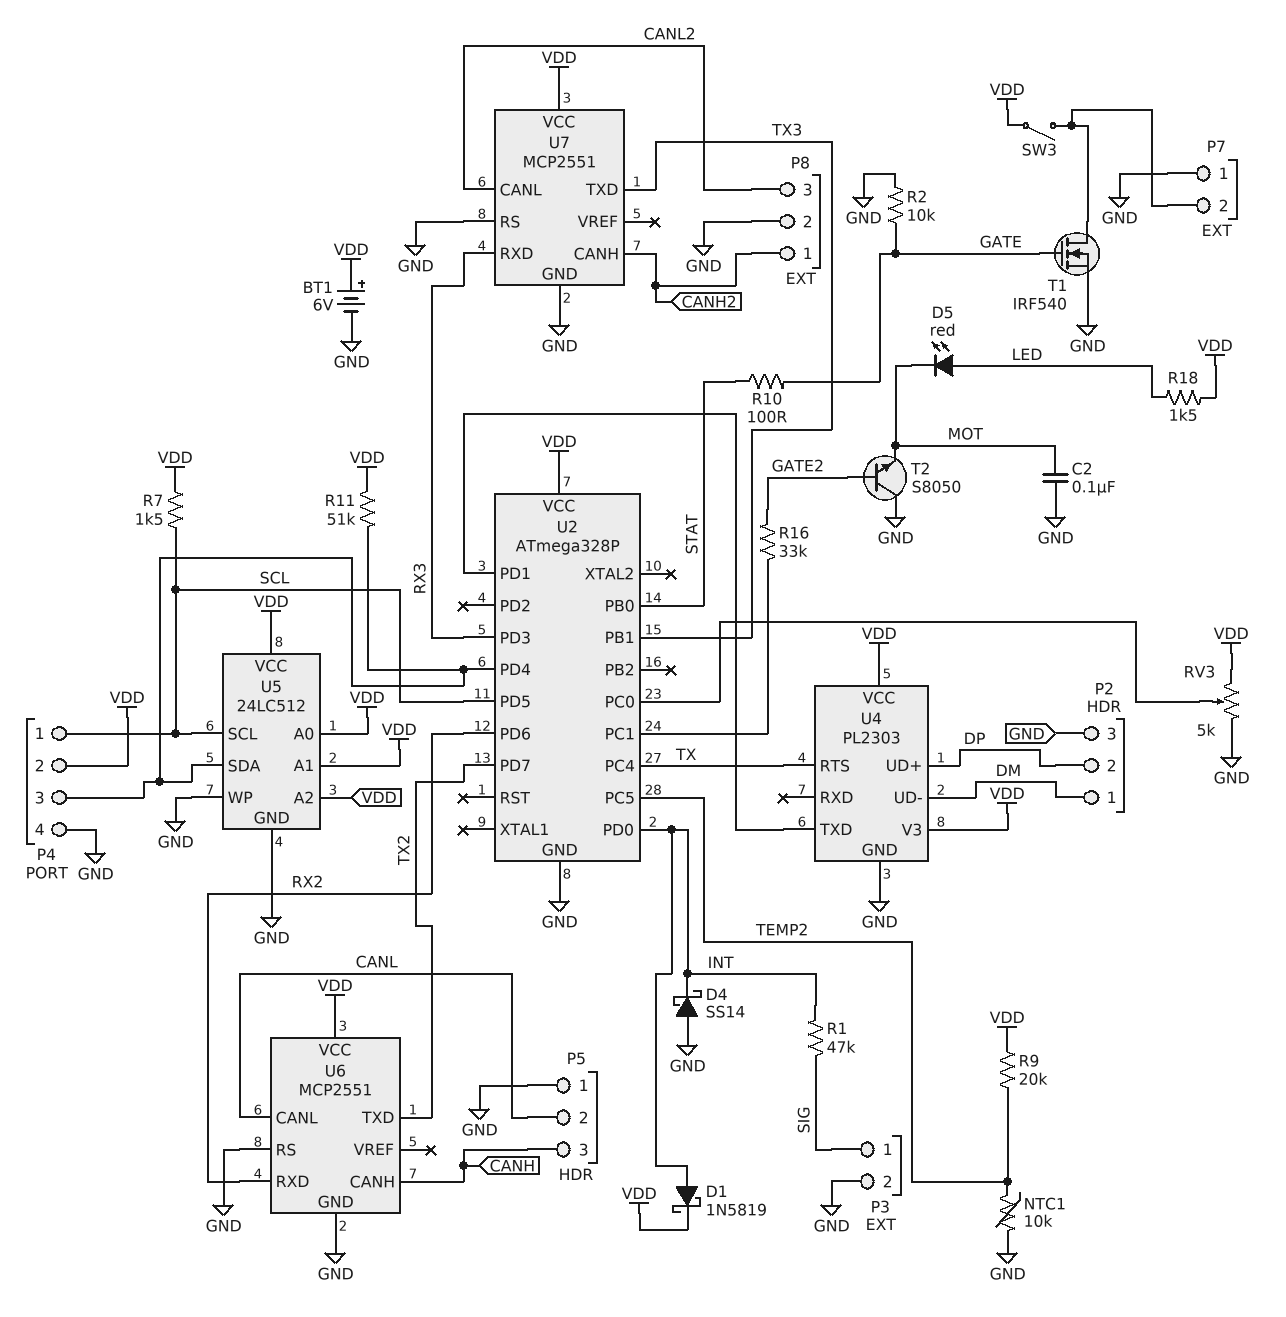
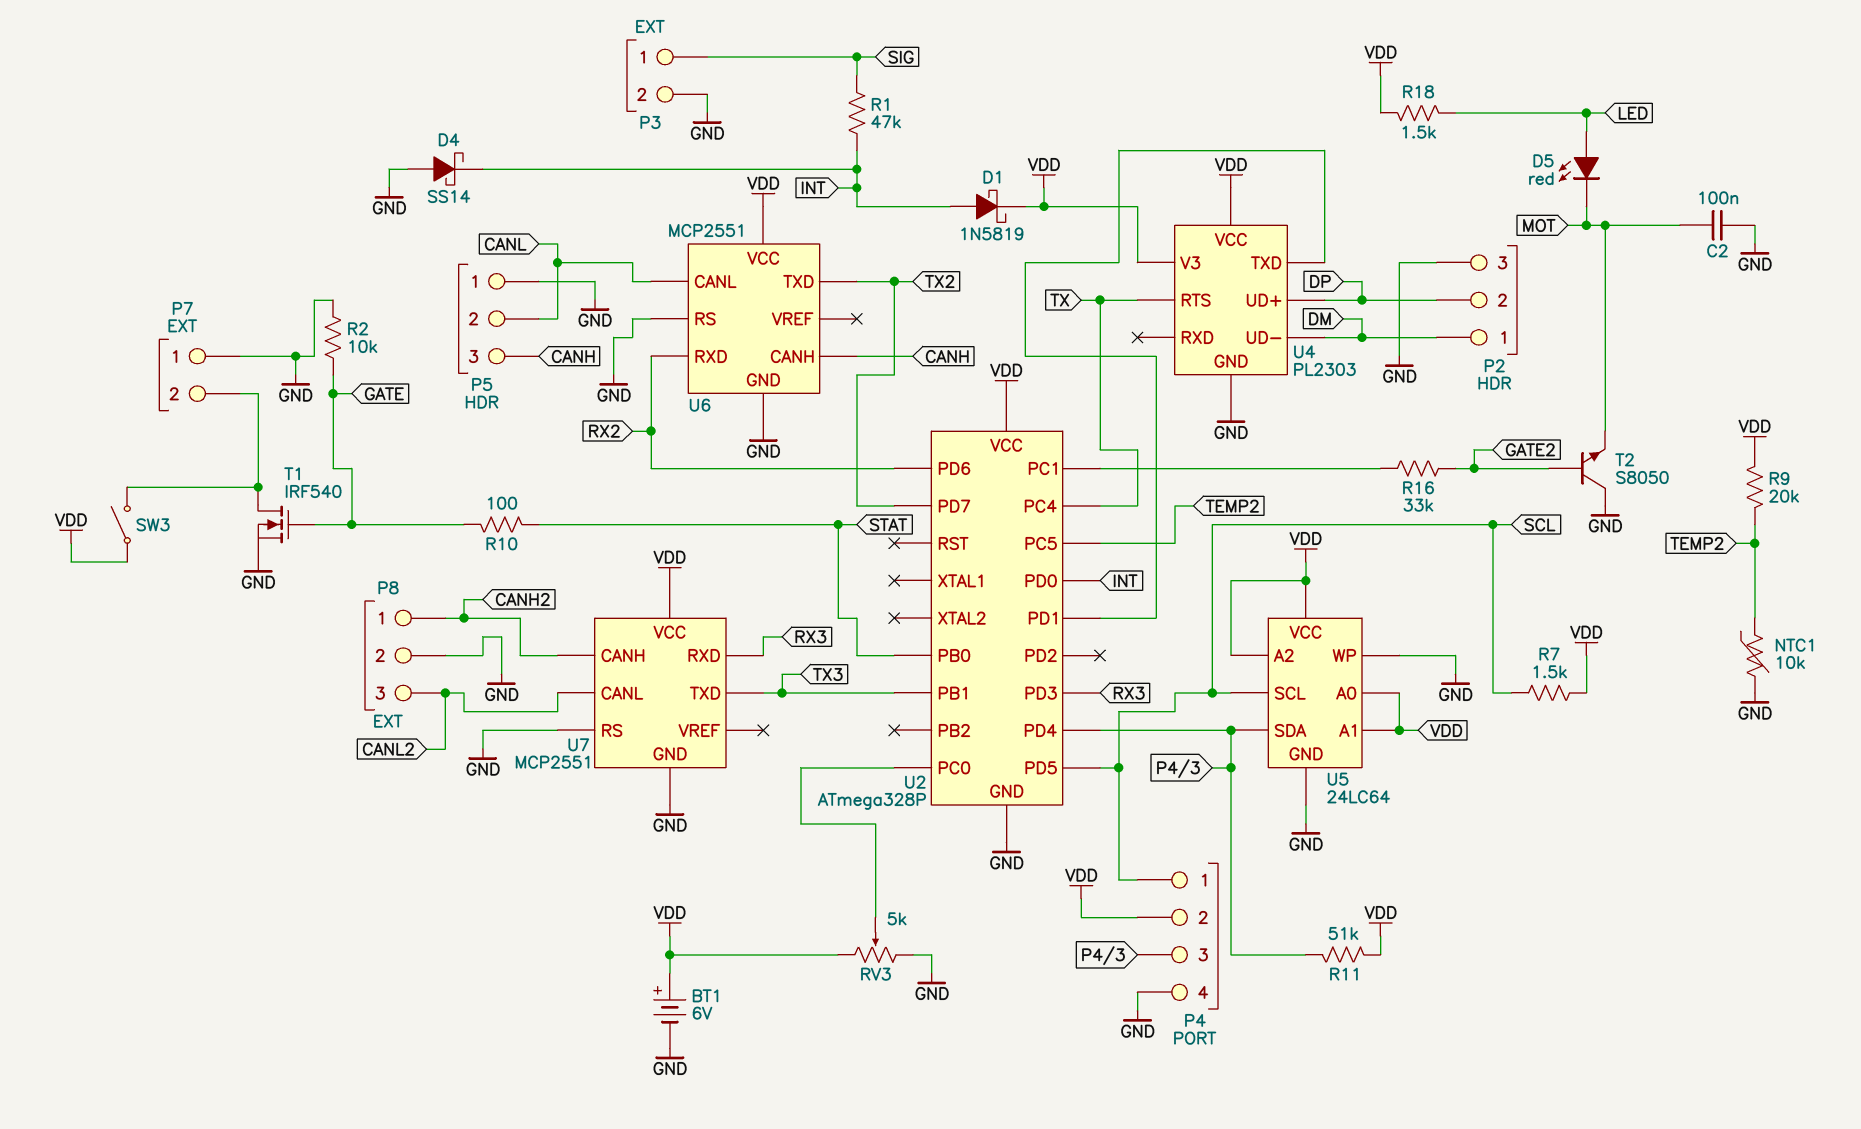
U5: 24LC512 -> 24LC64

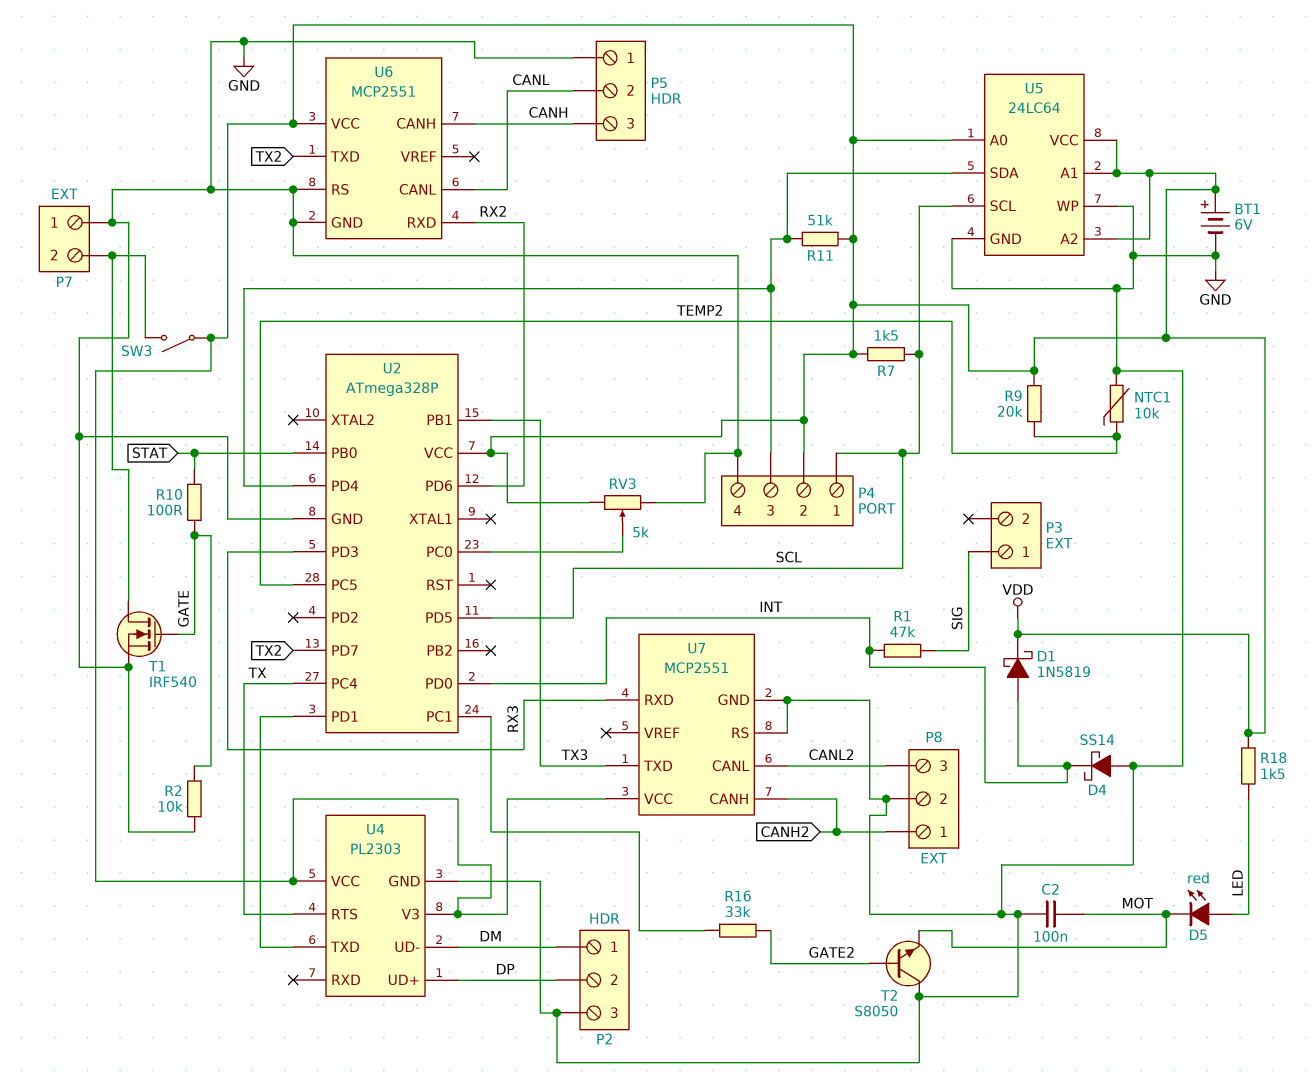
P3 pin 2: GND -> none

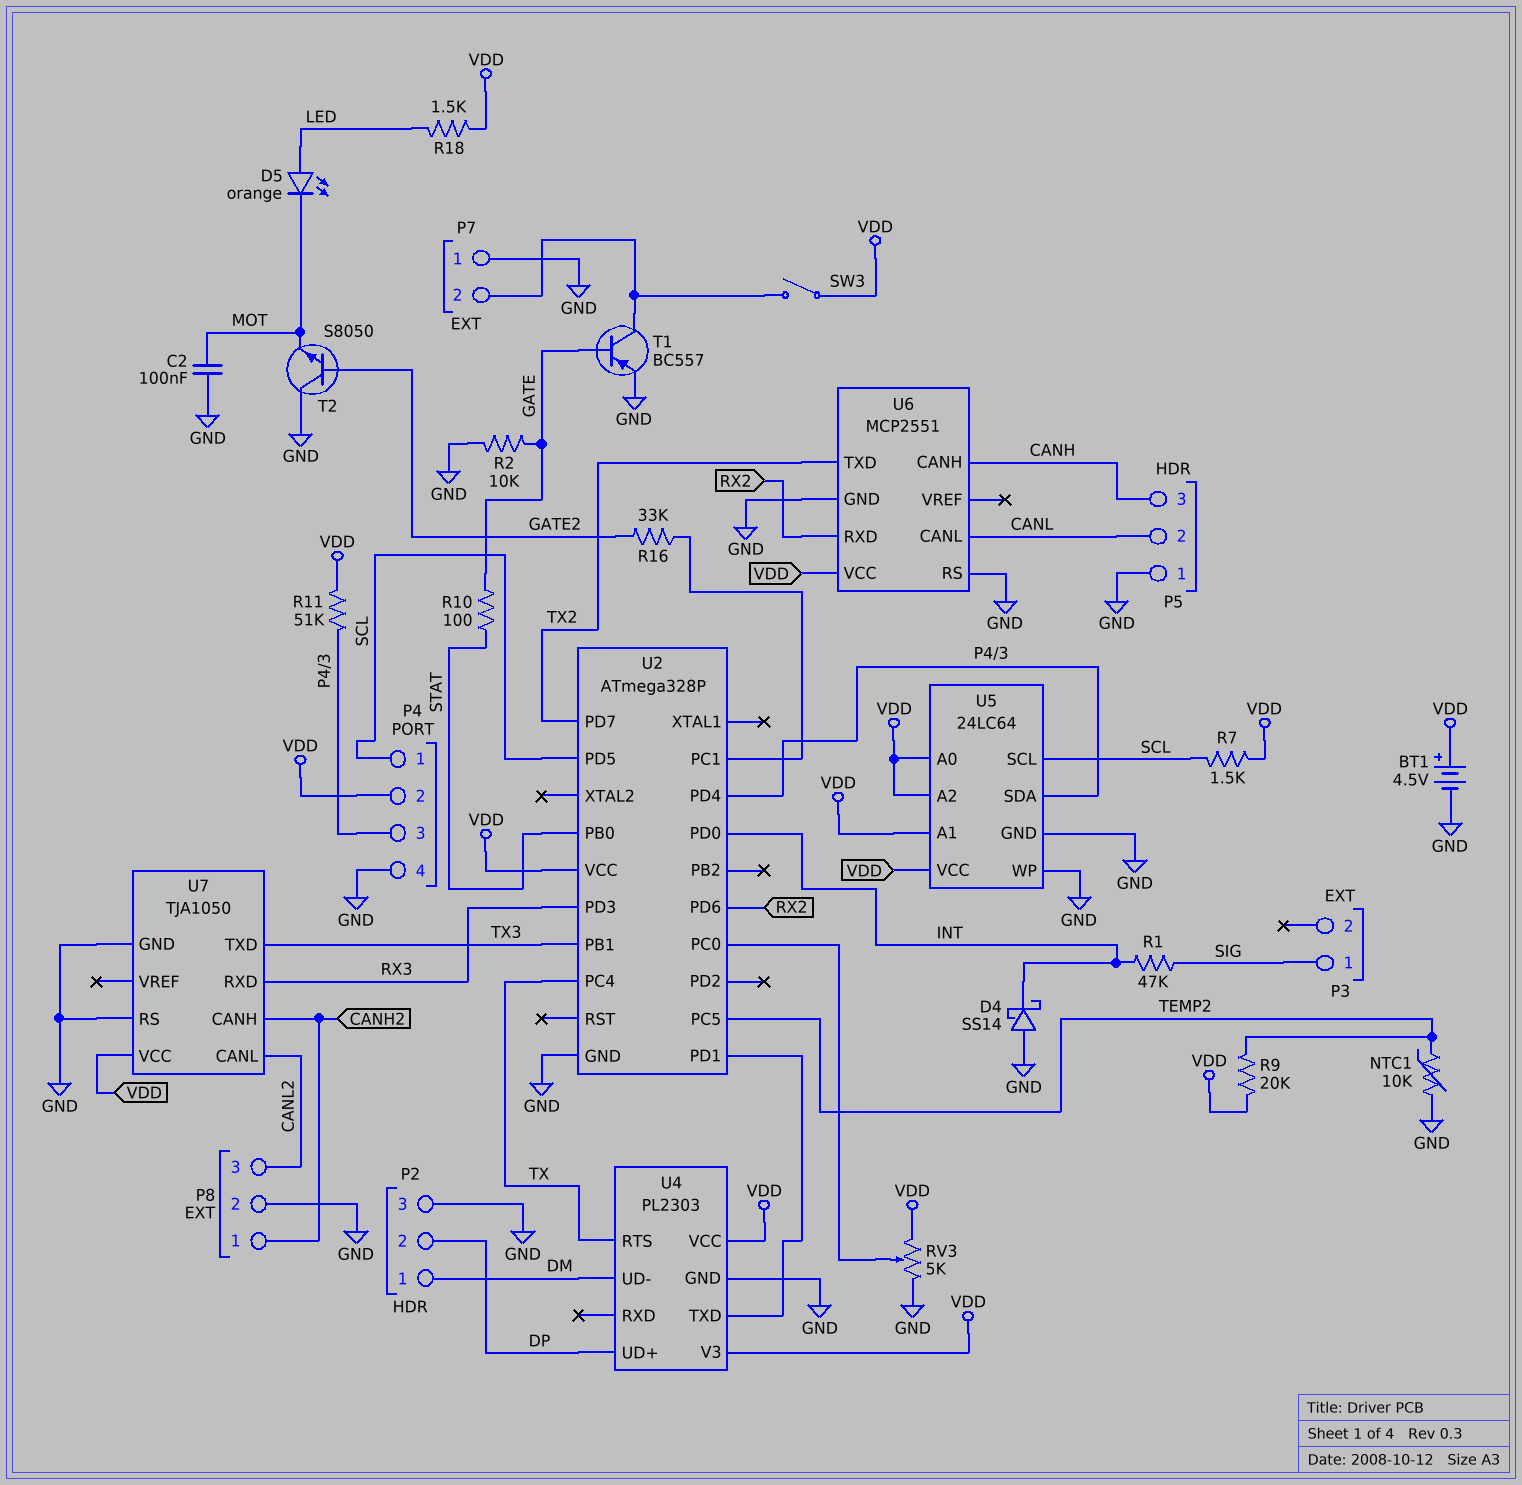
BT1: 6V (plus VDD, minus GND) -> 4.5V (plus VDD, minus GND)
D1: schottky 1N5819 (A INT, K VDD) -> none
D5: LED red (A LED, K MOT) -> LED orange (A LED, K MOT)
T1: NMOS IRF540 (G GATE, D P7/2, S GND) -> PNP BC557 (B GATE, C P7/2, E GND)
U7: MCP2551 -> TJA1050

